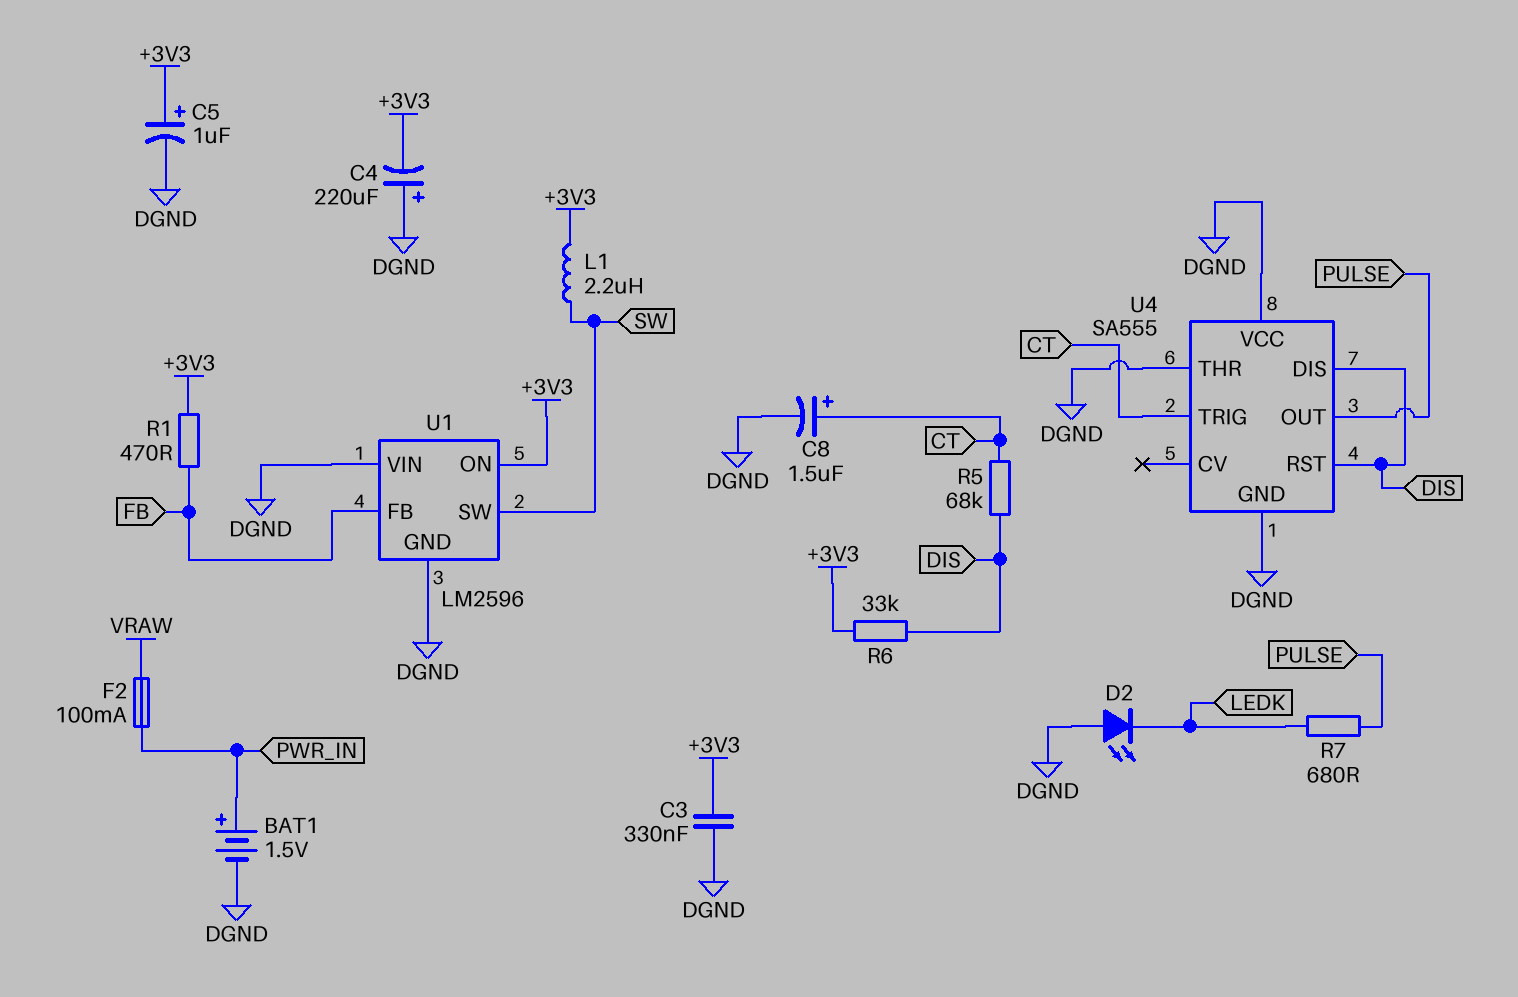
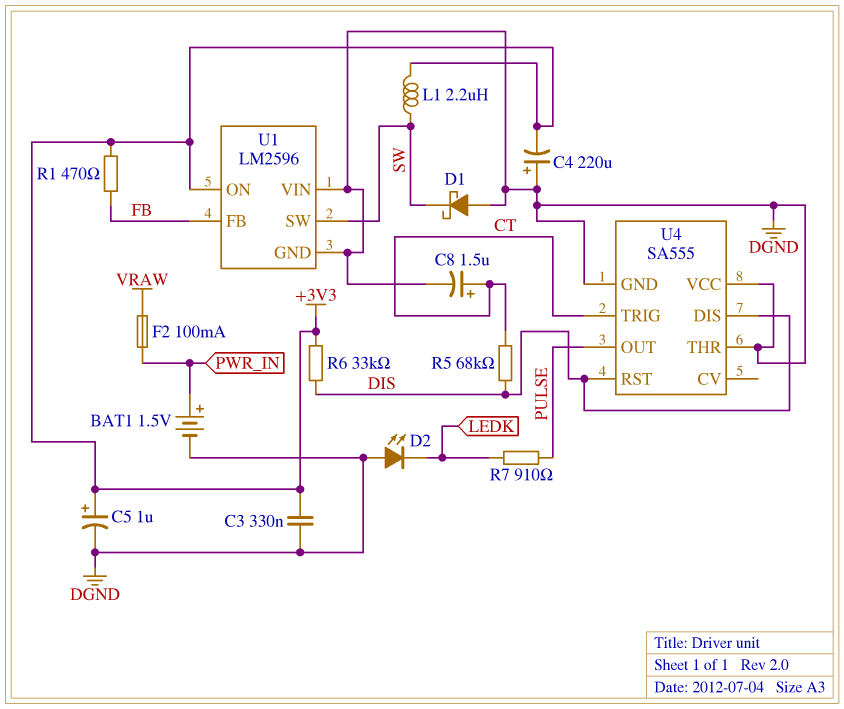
D1: none -> schottky (A DGND, K SW)
R7: 680 (LEDK, PULSE) -> 910 (LEDK, PULSE)

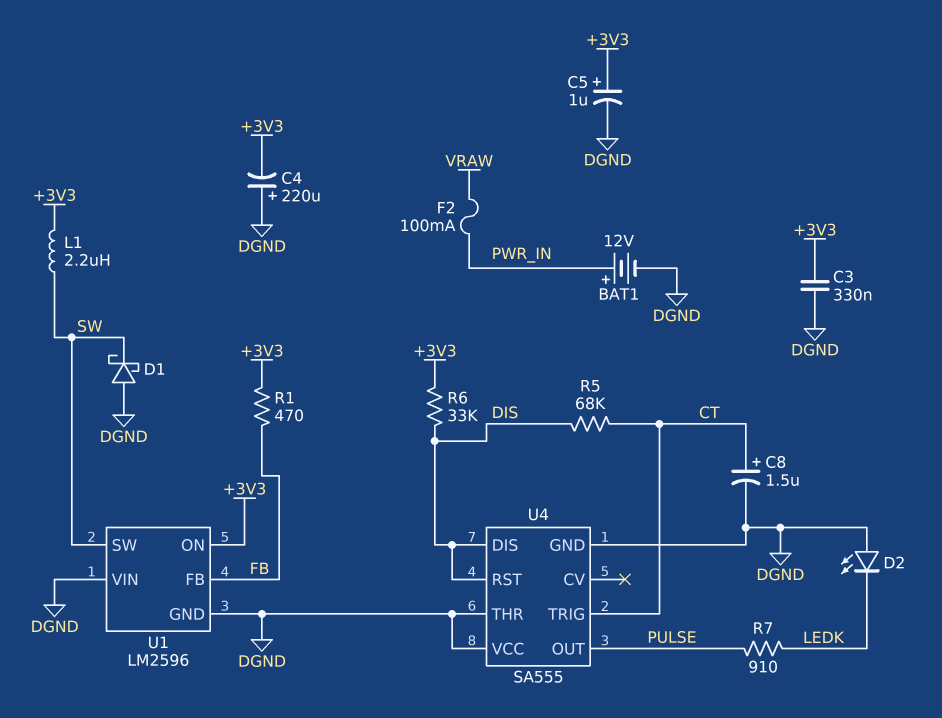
BAT1: 1.5V (plus PWR_IN, minus DGND) -> 12V (plus PWR_IN, minus DGND)

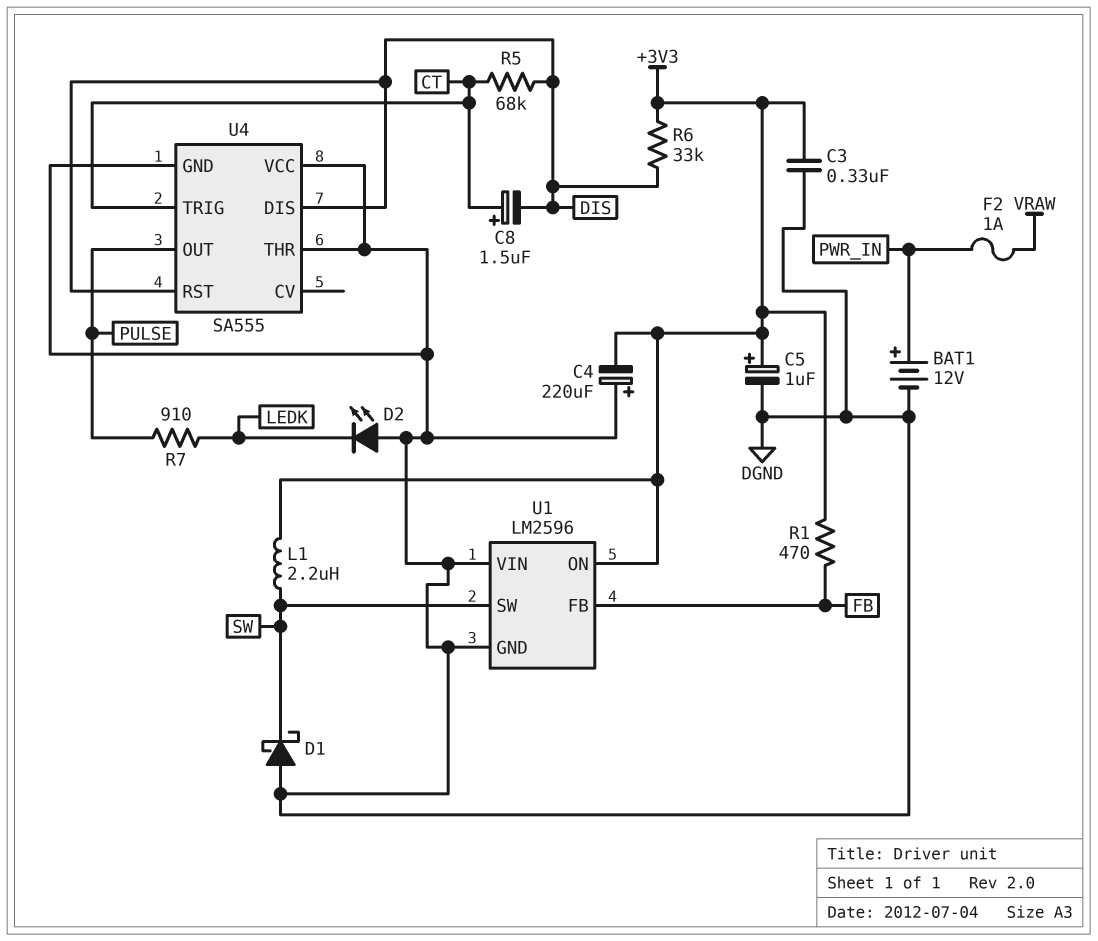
C8: 1.5uF (plus CT, minus DGND) -> 1.5uF (plus CT, minus DIS)
F2: 100mA (PWR_IN, VRAW) -> 1A (PWR_IN, VRAW)

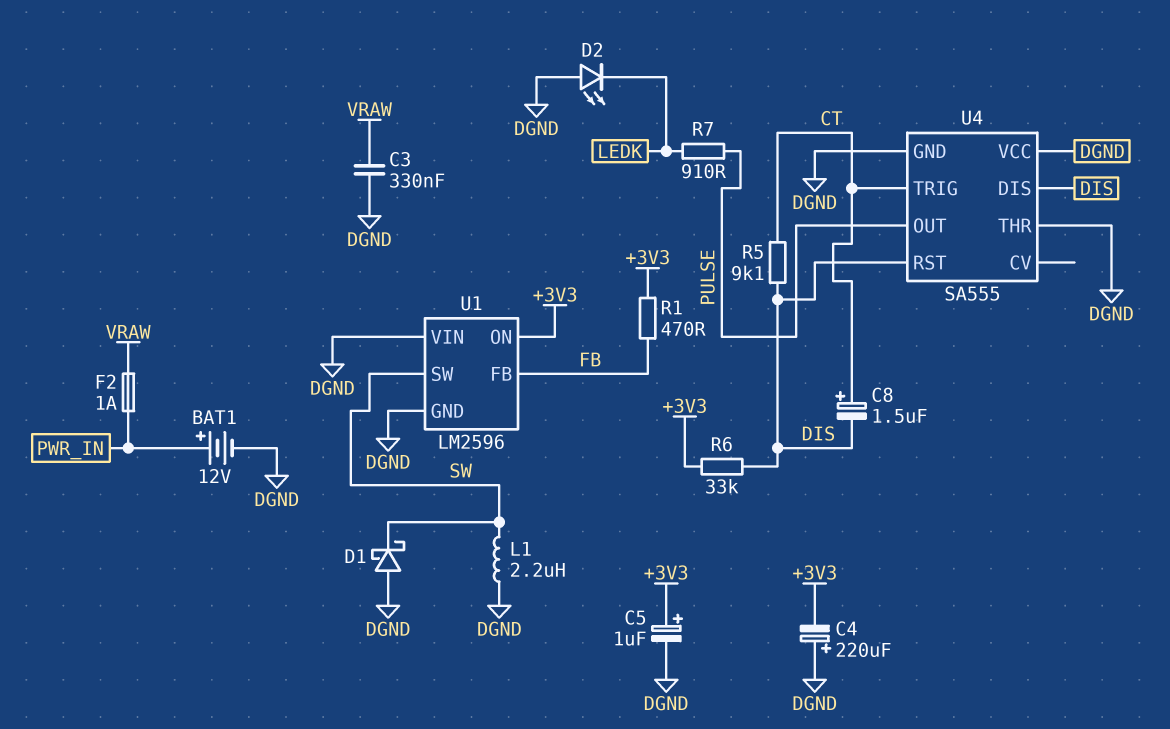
C3: 330nF (+3V3, DGND) -> 330nF (DGND, VRAW)
L1: 2.2uH (+3V3, SW) -> 2.2uH (DGND, SW)
R5: 68k (CT, DIS) -> 9.1k (CT, DIS)

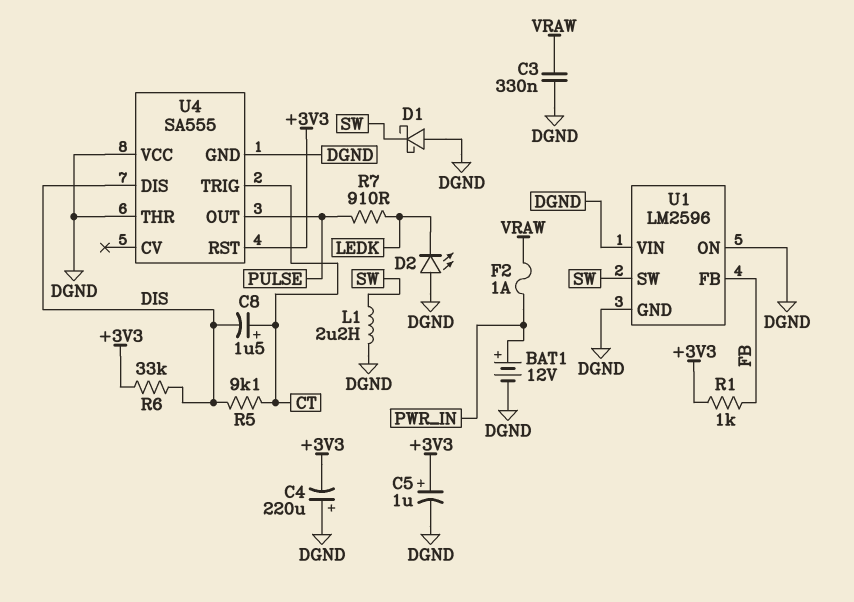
R1: 470 (+3V3, FB) -> 1k (+3V3, FB)
U1 pin ON: +3V3 -> DGND
U4 pin RST: DIS -> +3V3

